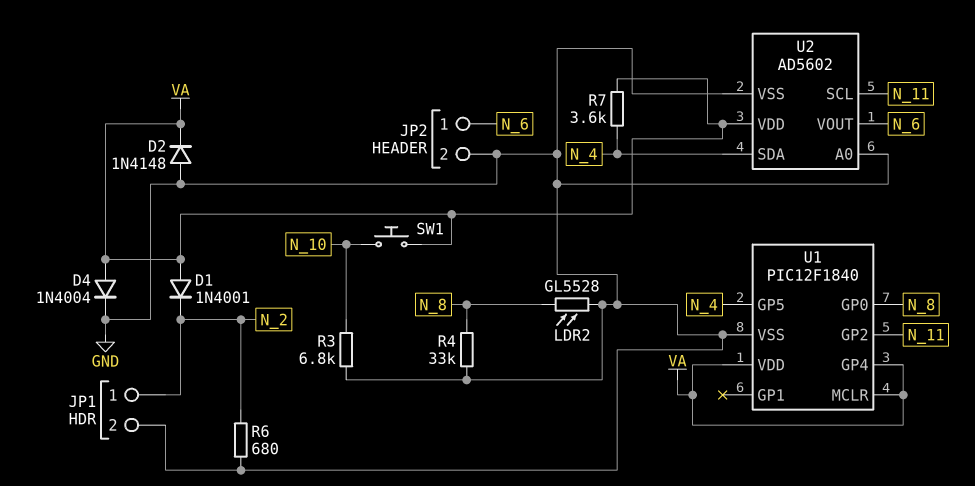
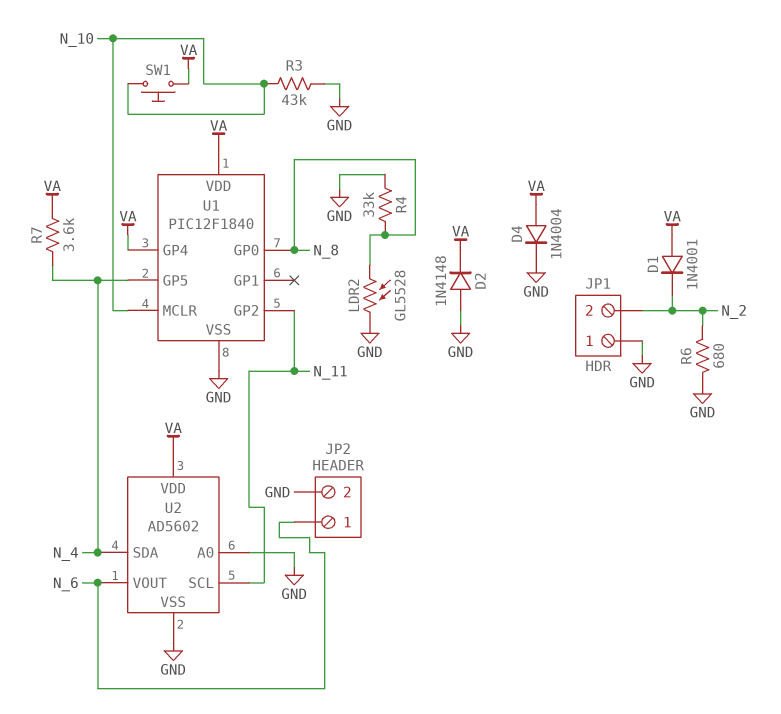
JP1 pin 1: N_2 -> GND
JP1 pin 2: GND -> N_2
R3: 6.8k (GND, N_10) -> 43k (GND, N_10)
U1 pin MCLR: VA -> N_10

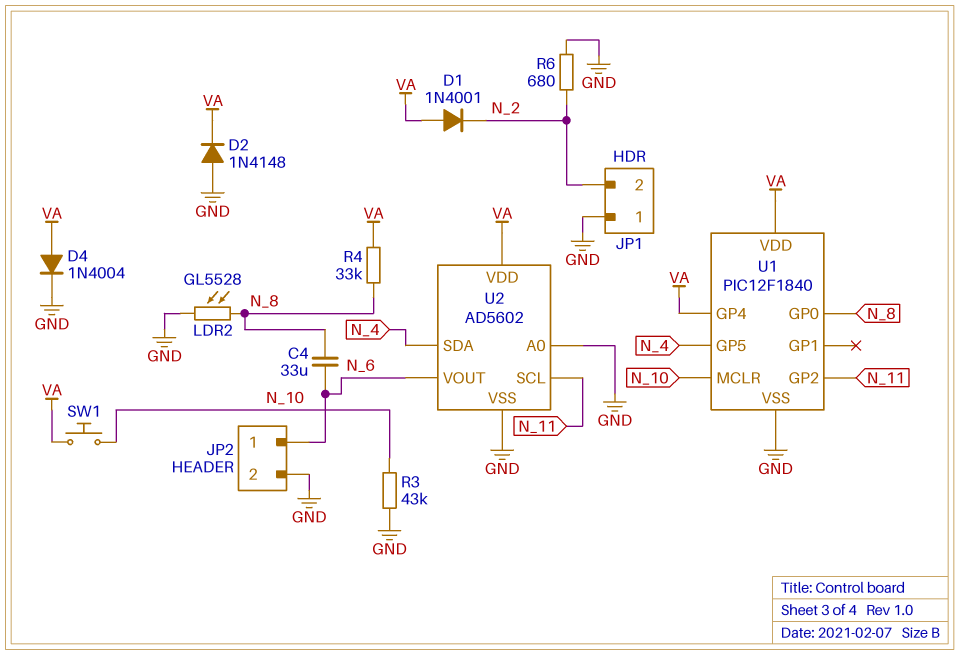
C4: none -> 33uF (N_6, N_8)
R4: 33k (GND, N_8) -> 33k (N_8, VA)
R7: 3.6k (N_4, VA) -> none

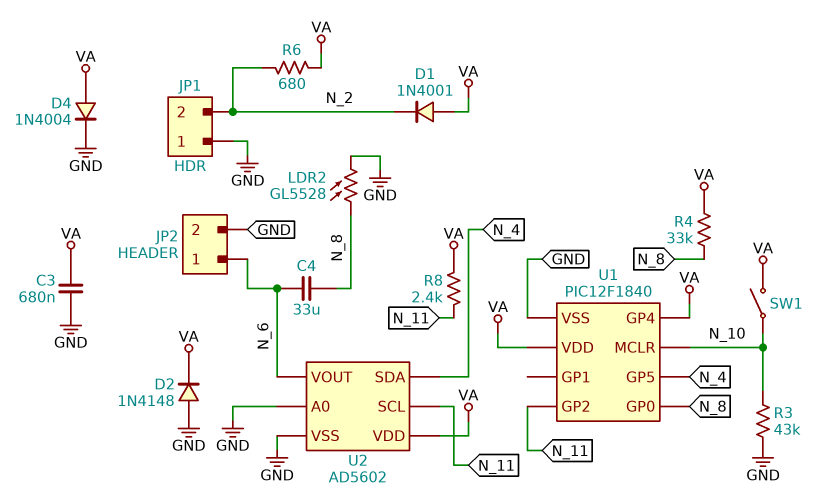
C3: none -> 680nF (GND, VA)
R6: 680 (GND, N_2) -> 680 (N_2, VA)
R8: none -> 2.4k (N_11, VA)
SW1: button (N_10, VA) -> switch (N_10, VA)

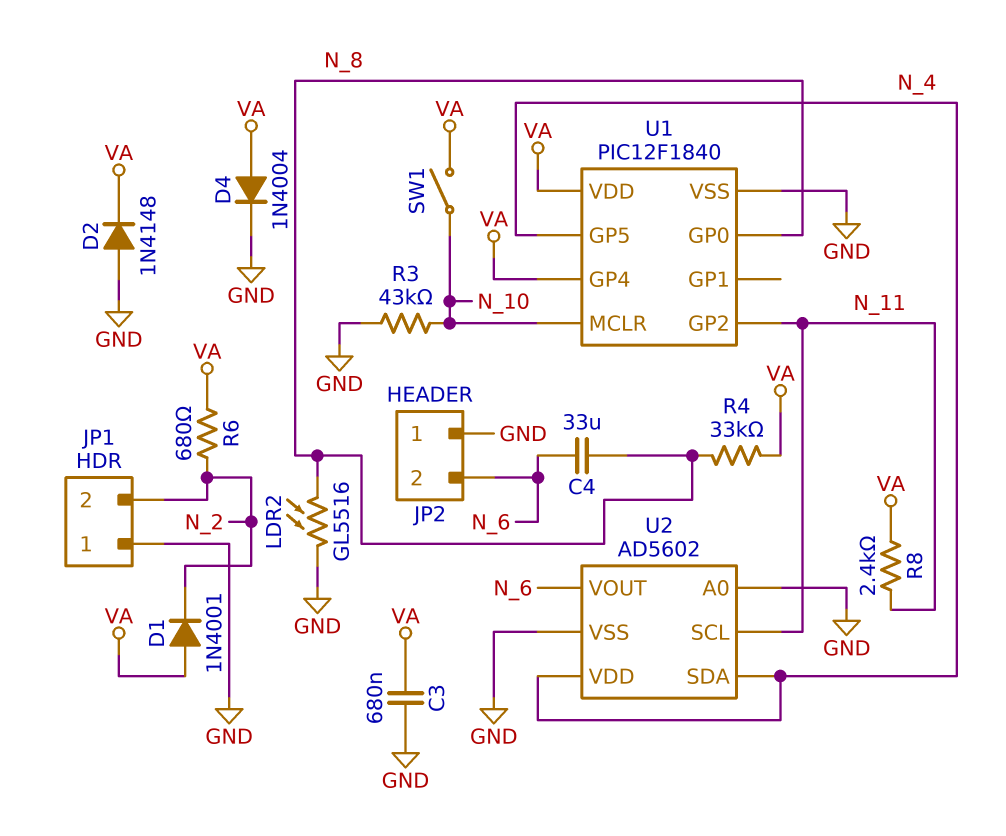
JP2 pin 1: N_6 -> GND
JP2 pin 2: GND -> N_6
LDR2: GL5528 (GND, N_8) -> GL5516 (GND, N_8)
U2 pin VDD: VA -> N_4

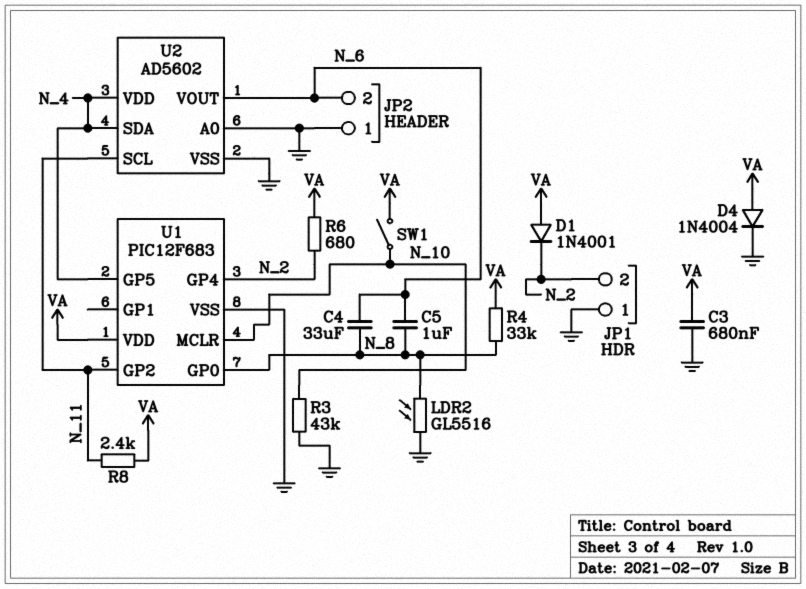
C5: none -> 1uF (N_6, N_8)
D2: diode 1N4148 (A GND, K VA) -> none
U1: PIC12F1840 -> PIC12F683
U1 pin GP4: VA -> N_2

